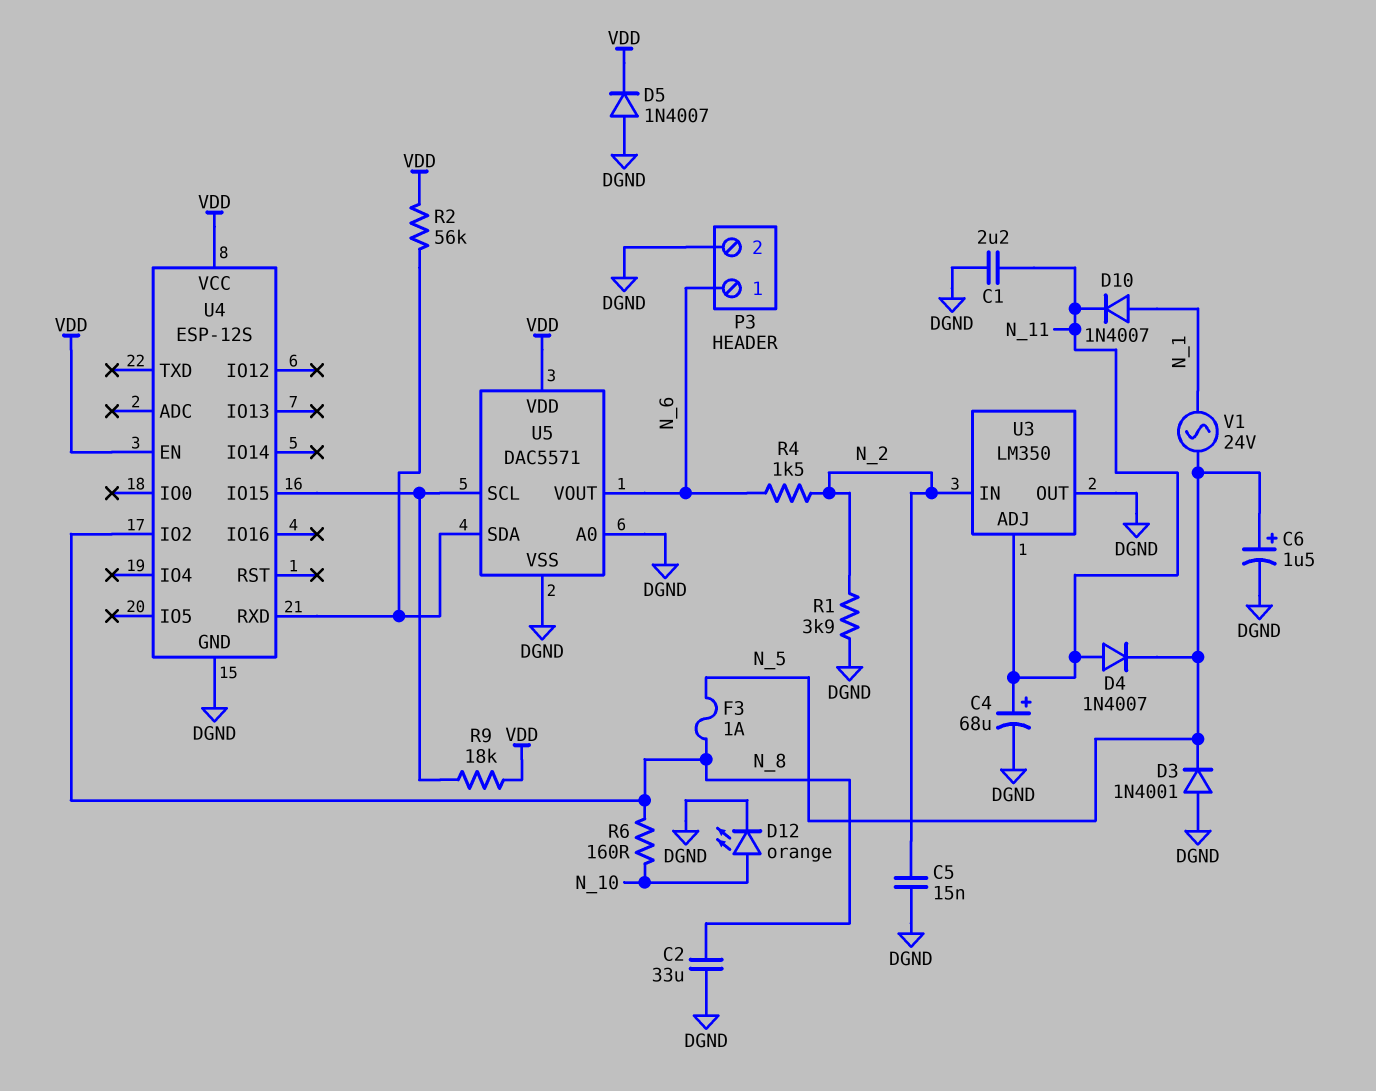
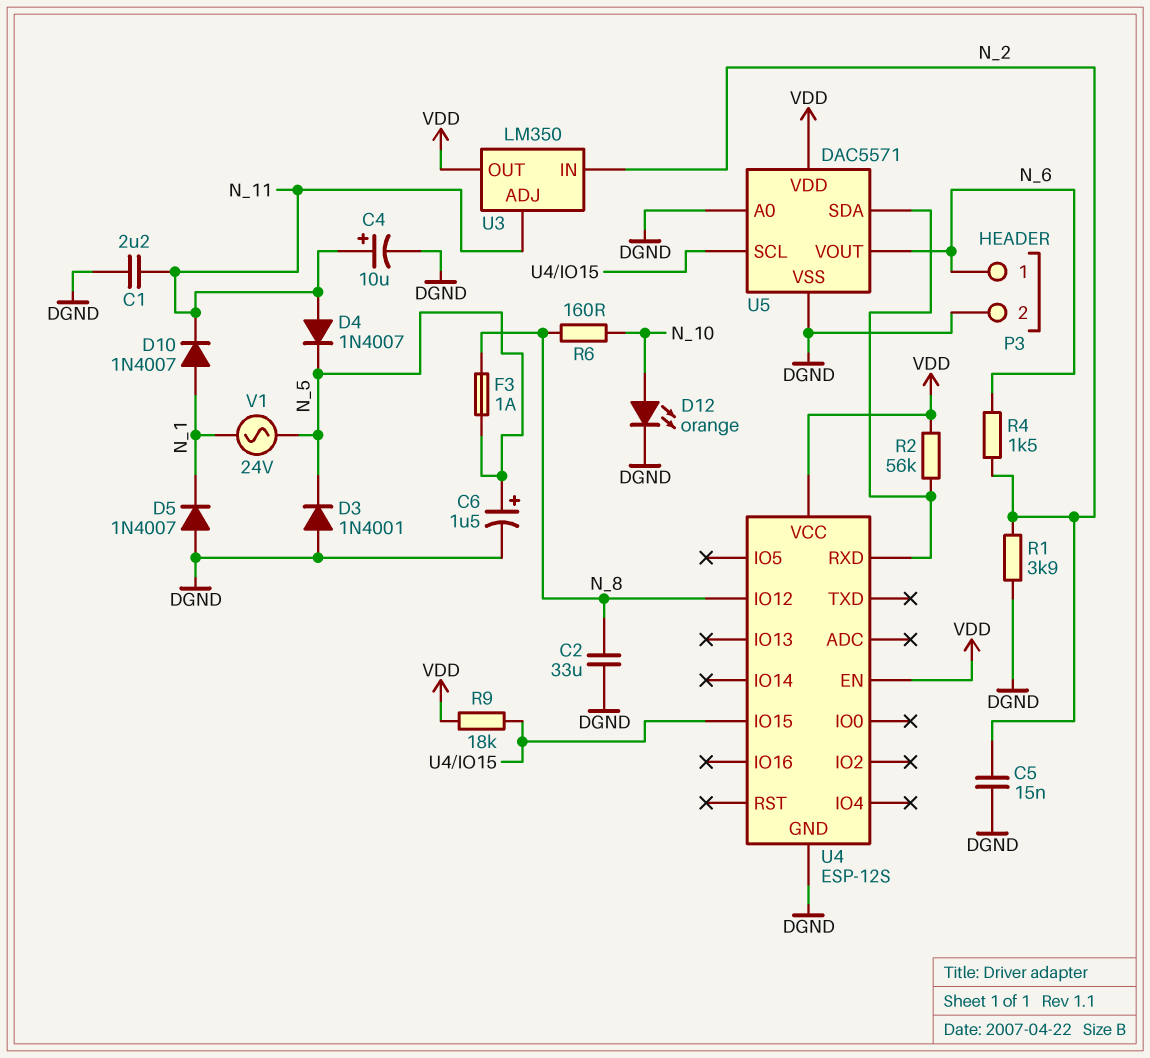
C4: 68uF (plus N_11, minus DGND) -> 10uF (plus N_11, minus DGND)
D5: diode 1N4007 (A DGND, K VDD) -> diode 1N4007 (A DGND, K N_1)
U3 pin OUT: DGND -> VDD
U4 pin IO2: N_8 -> none
U4 pin IO12: none -> N_8

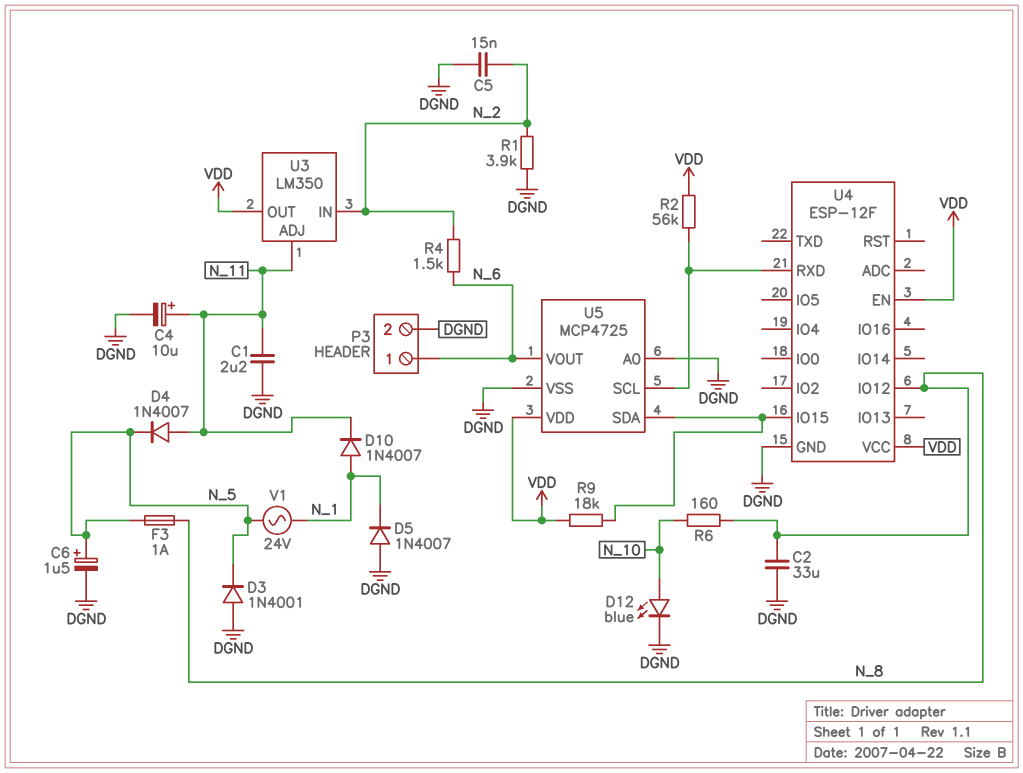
D12: LED orange (A N_10, K DGND) -> LED blue (A N_10, K DGND)
U4: ESP-12S -> ESP-12F
U5: DAC5571 -> MCP4725
U5 pin SCL: U4/IO15 -> U4/RXD
U5 pin SDA: U4/RXD -> U4/IO15

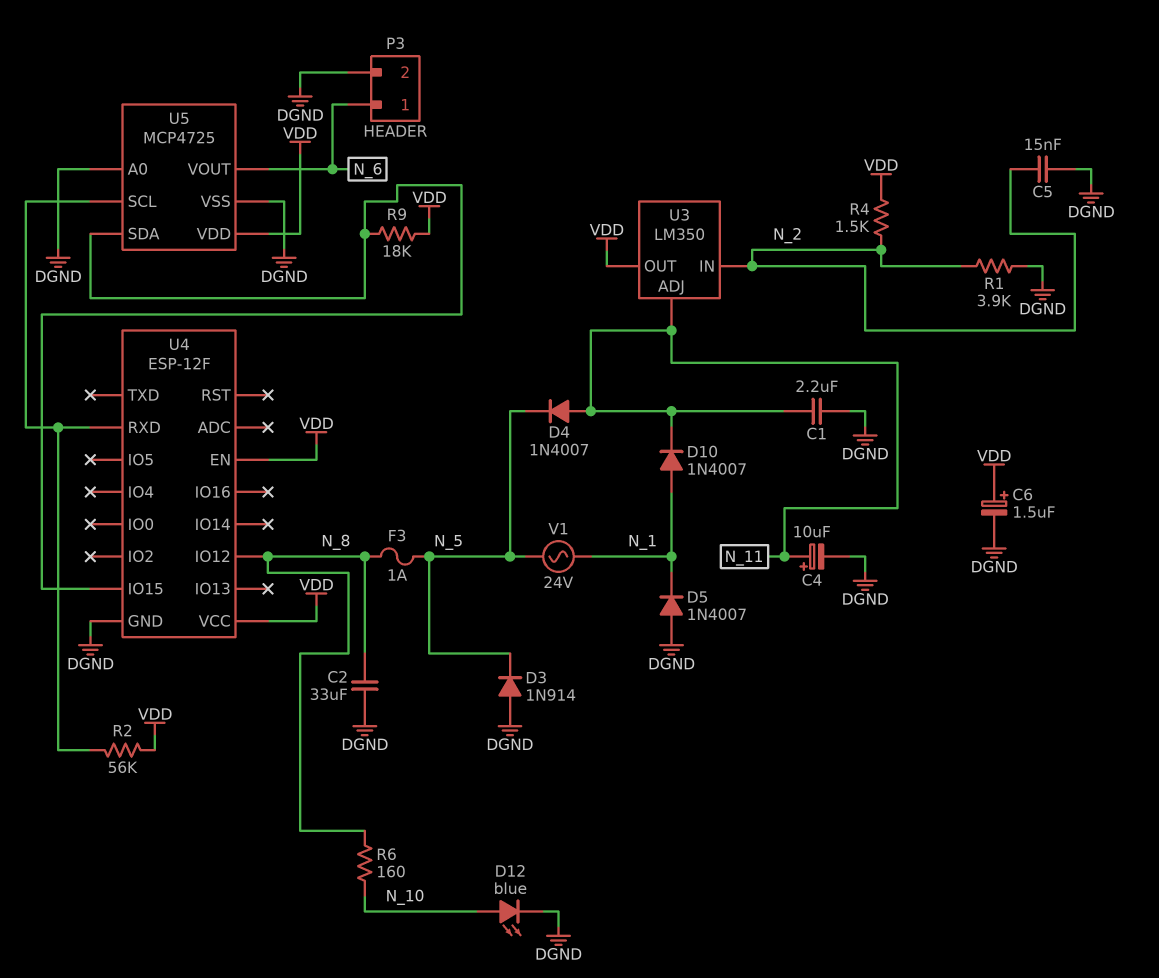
C6: 1.5uF (plus N_5, minus DGND) -> 1.5uF (plus VDD, minus DGND)
D3: diode 1N4001 (A DGND, K N_5) -> diode 1N914 (A DGND, K N_5)
R4: 1.5k (N_2, N_6) -> 1.5k (N_2, VDD)

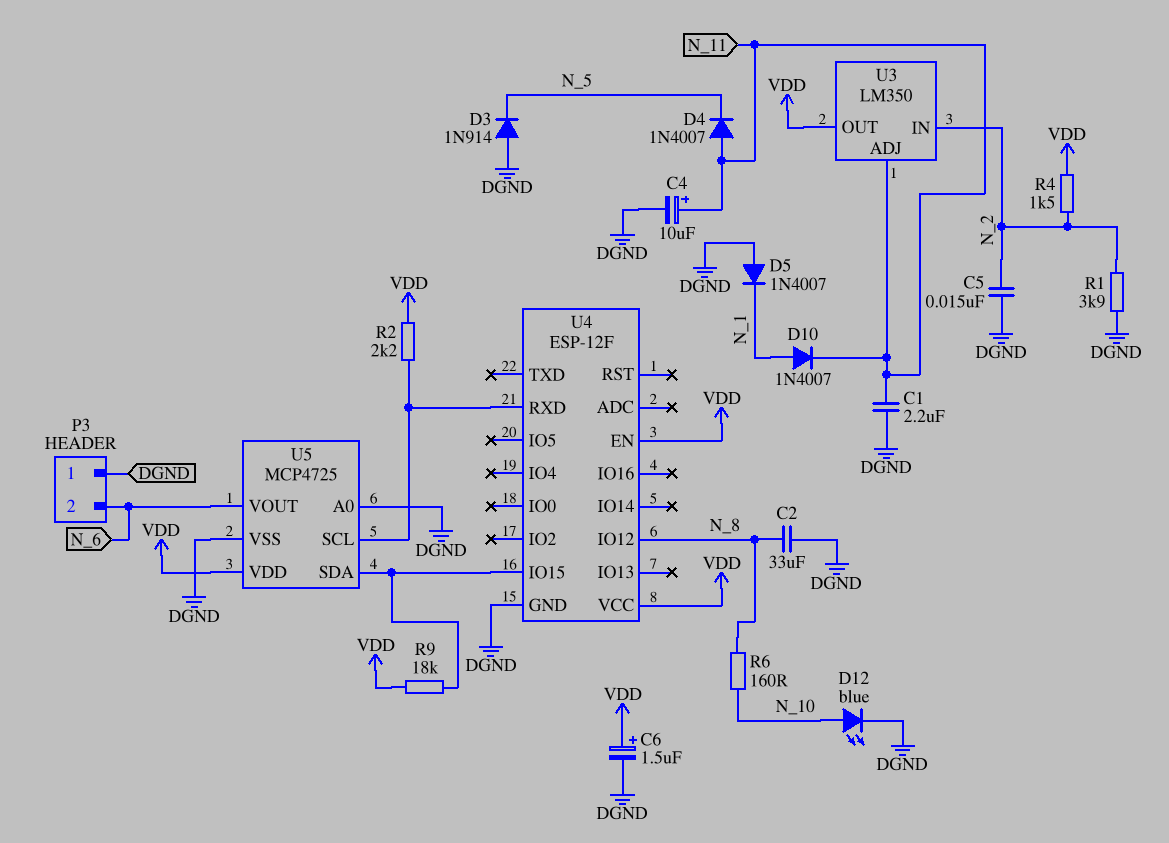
F3: 1A (N_5, N_8) -> none
P3 pin 1: N_6 -> DGND
P3 pin 2: DGND -> N_6
R2: 56k (U4/RXD, VDD) -> 2.2k (U4/RXD, VDD)
V1: AC 24V (N_1, N_5) -> none

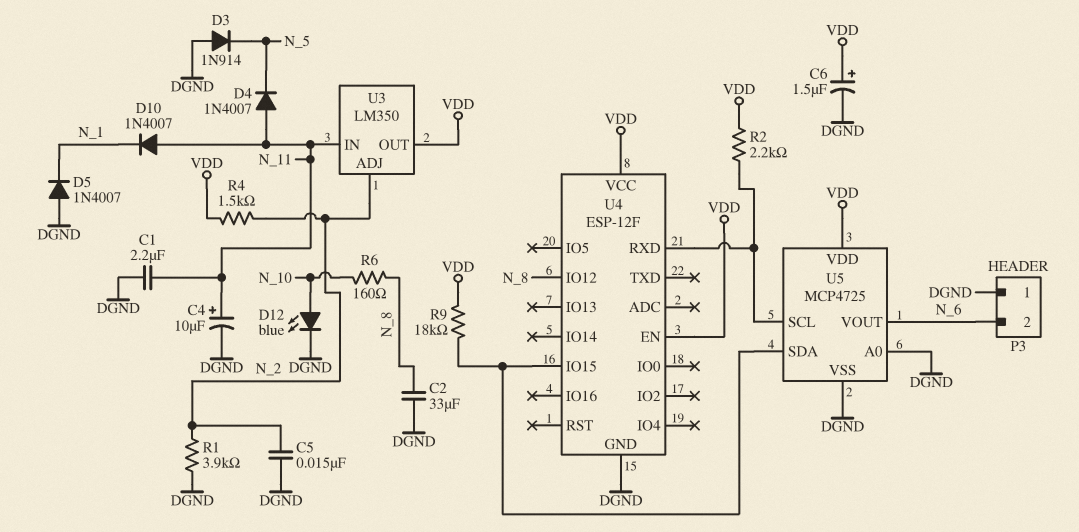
D10: diode 1N4007 (A N_1, K N_11) -> diode 1N4007 (A N_11, K N_1)
U3 pin ADJ: N_11 -> N_2
U3 pin IN: N_2 -> N_11

